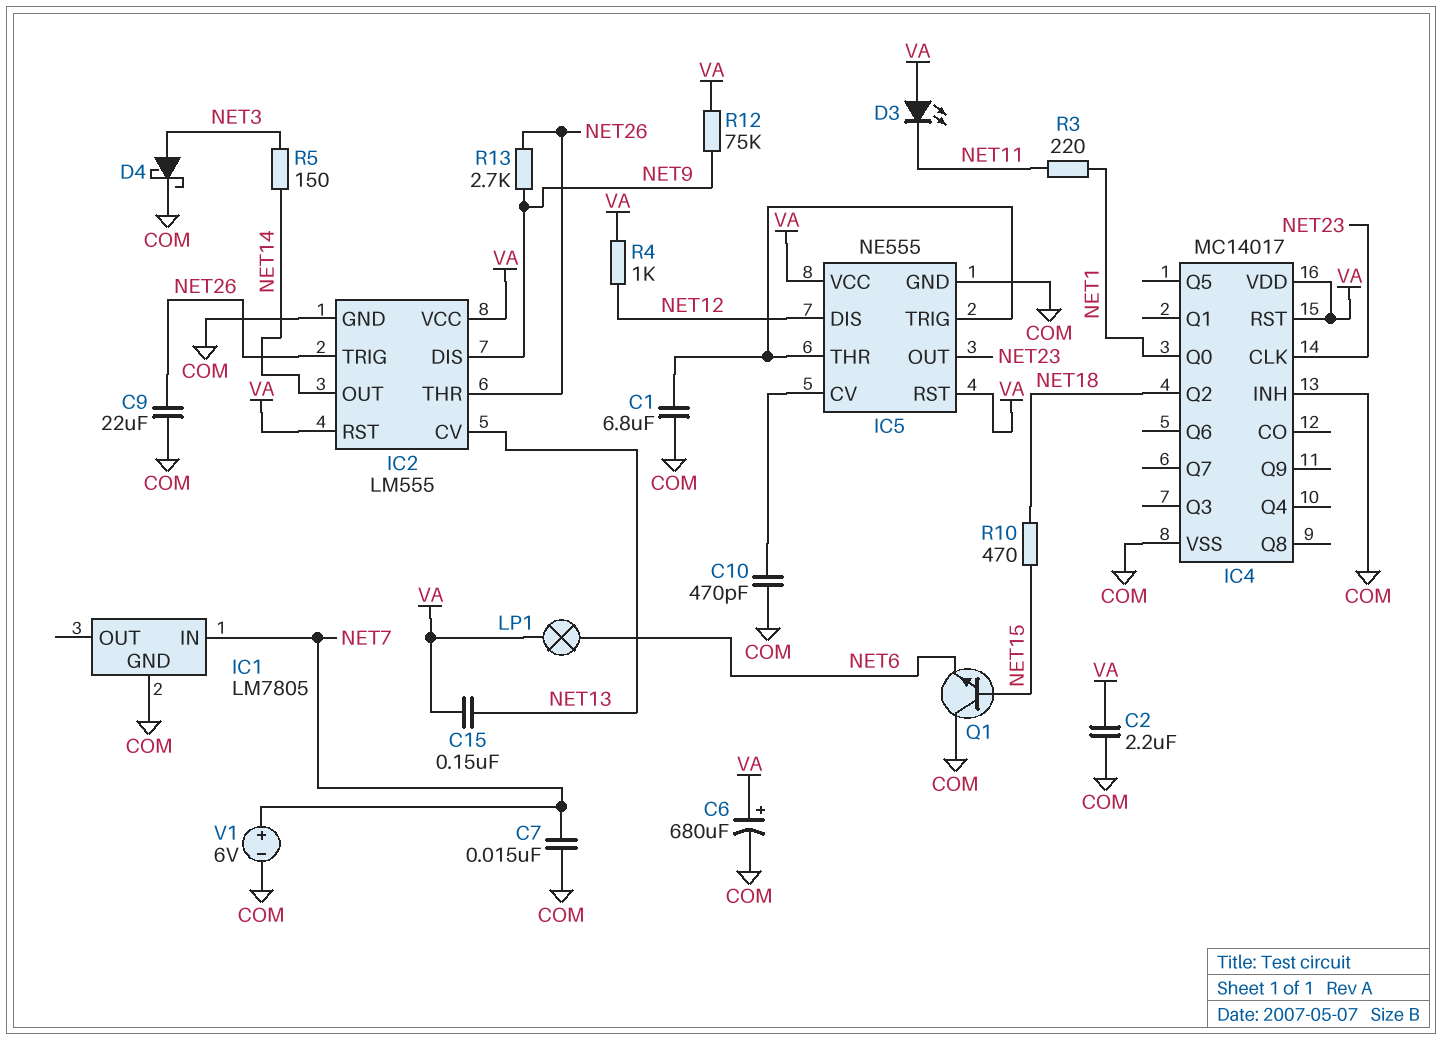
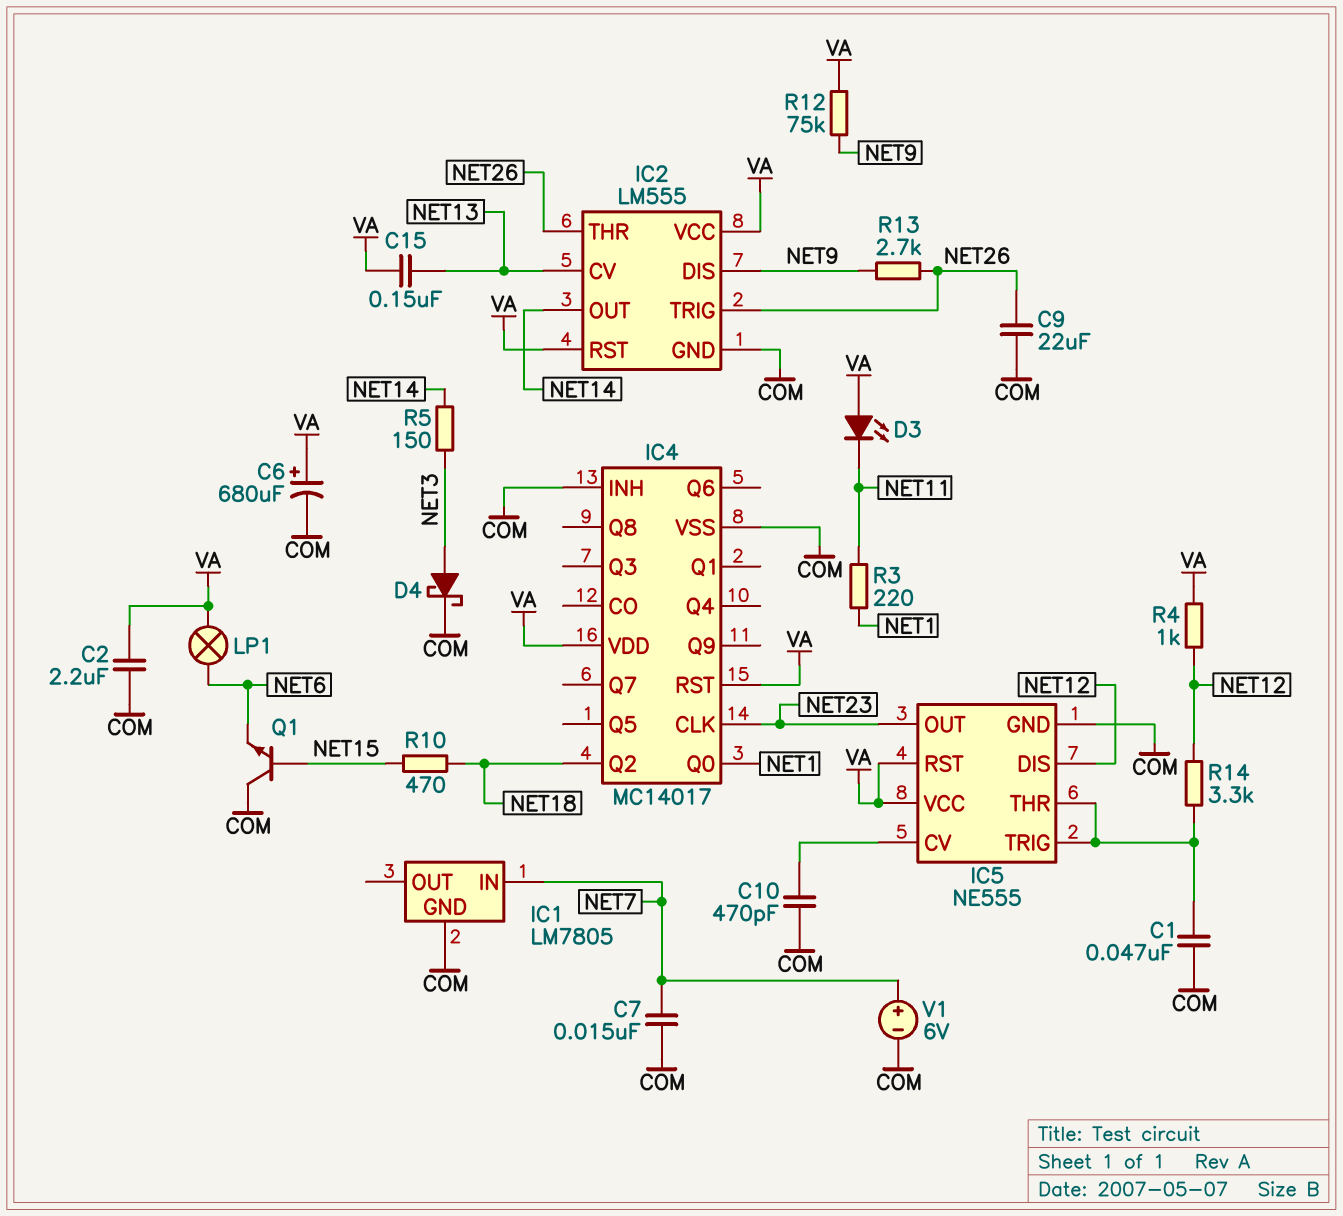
C1: 6.8uF (COM, IC5/THR) -> 47nF (COM, IC5/THR)
R14: none -> 3.3k (IC5/THR, NET12)

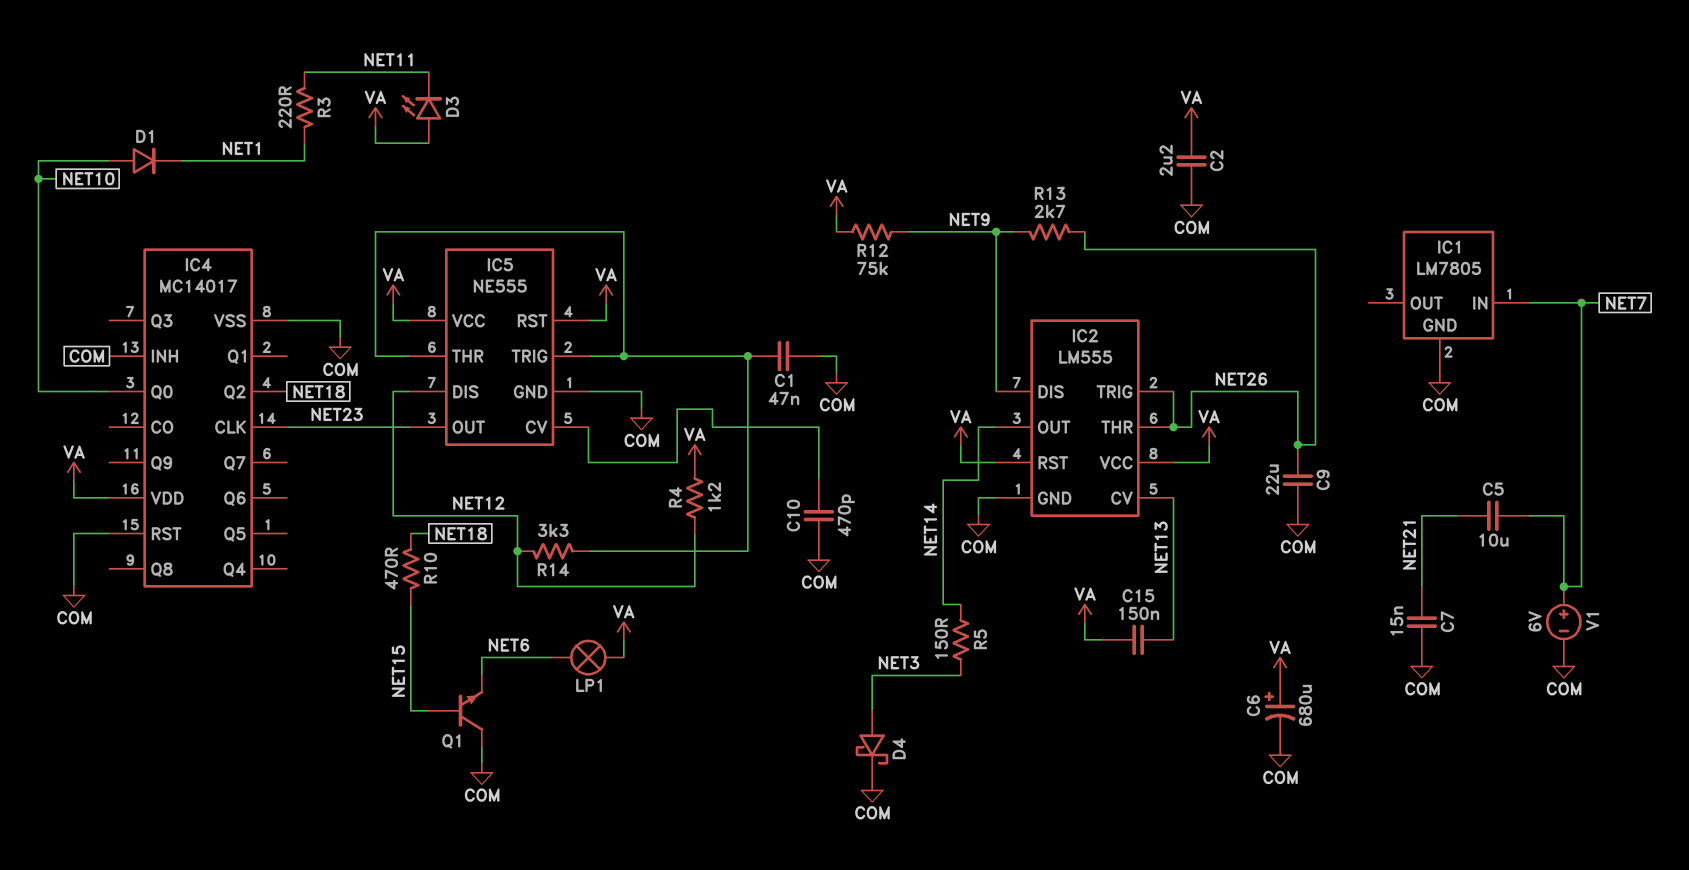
C5: none -> 10uF (NET7, NET21)
C7: 15nF (COM, NET7) -> 15nF (COM, NET21)
D1: none -> diode (A NET10, K NET1)
IC4 pin Q0: NET1 -> NET10
IC4 pin RST: VA -> COM
R4: 1k (NET12, VA) -> 1.2k (NET12, VA)

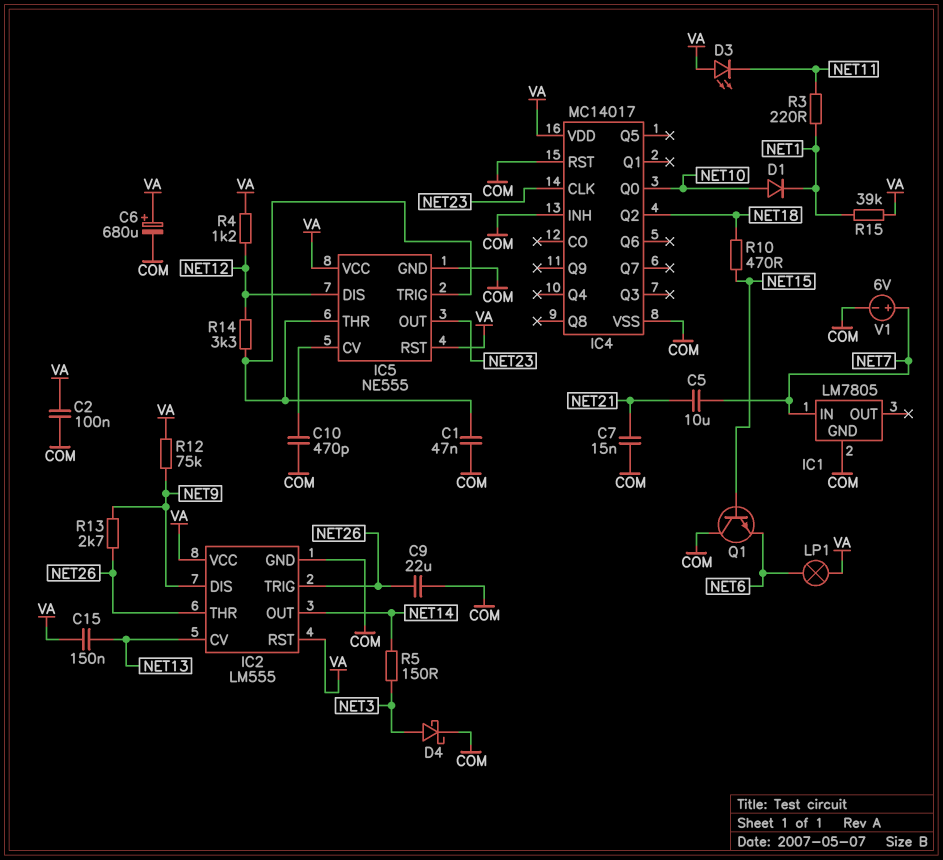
C2: 2.2uF (COM, VA) -> 100nF (COM, VA)
R15: none -> 39k (NET1, VA)

